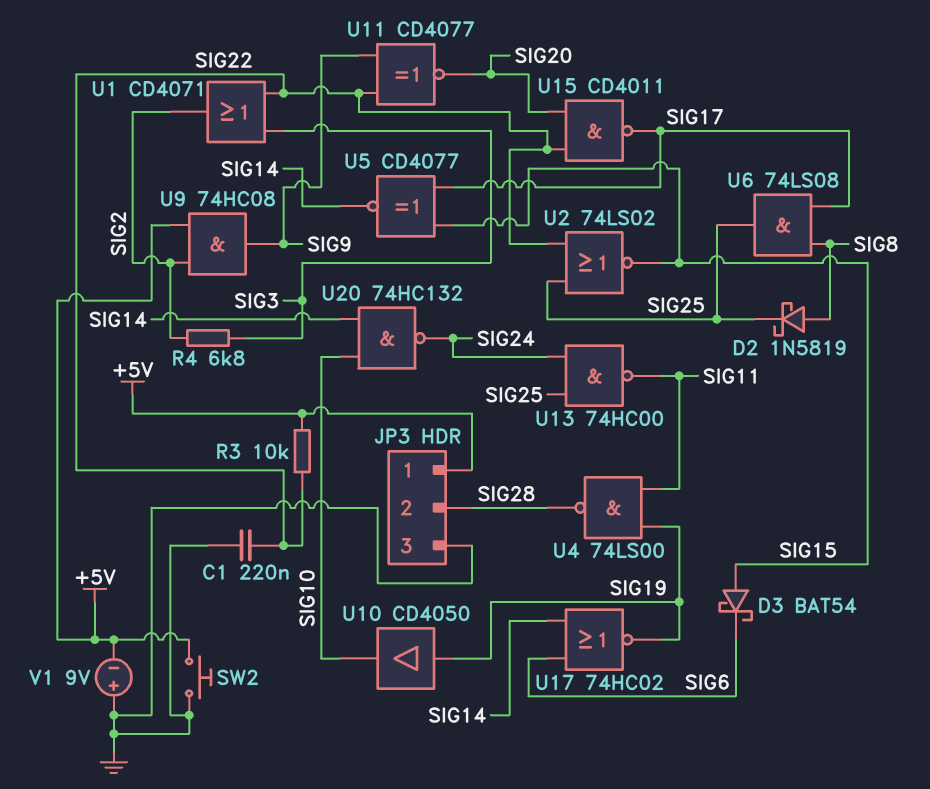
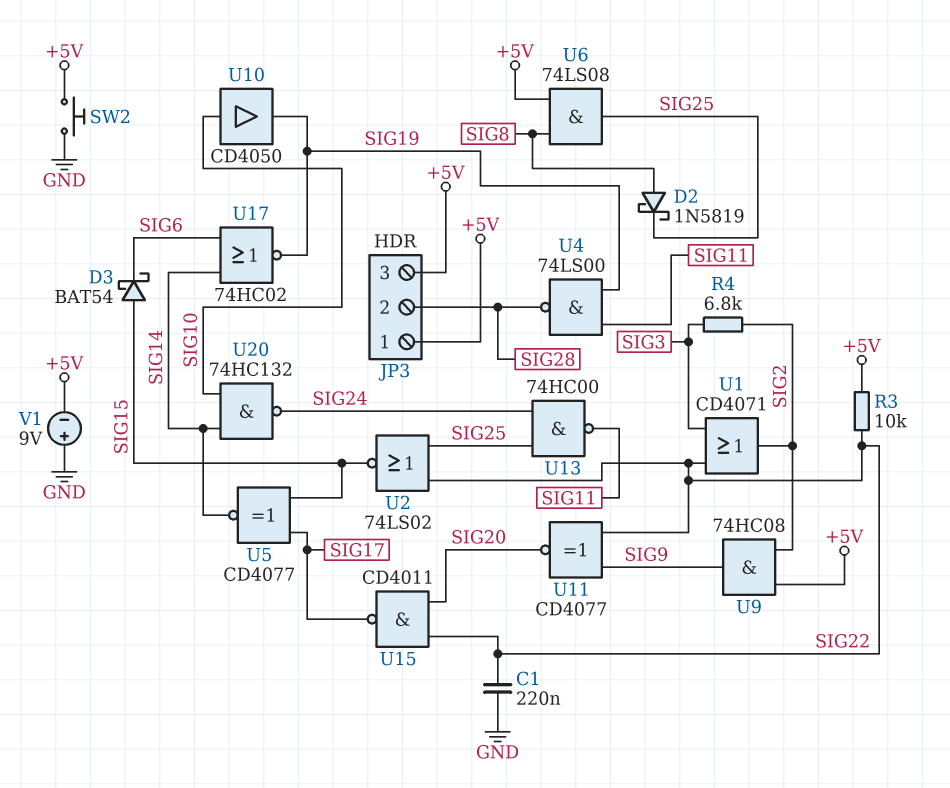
JP3 pin 3: GND -> +5V
U6: AND 74LS08 (in SIG8, in SIG17, out SIG25) -> AND 74LS08 (in +5V, in SIG8, out SIG25)
U10: buffer CD4050 (in SIG19, out SIG10) -> buffer CD4050 (in SIG10, out SIG19)

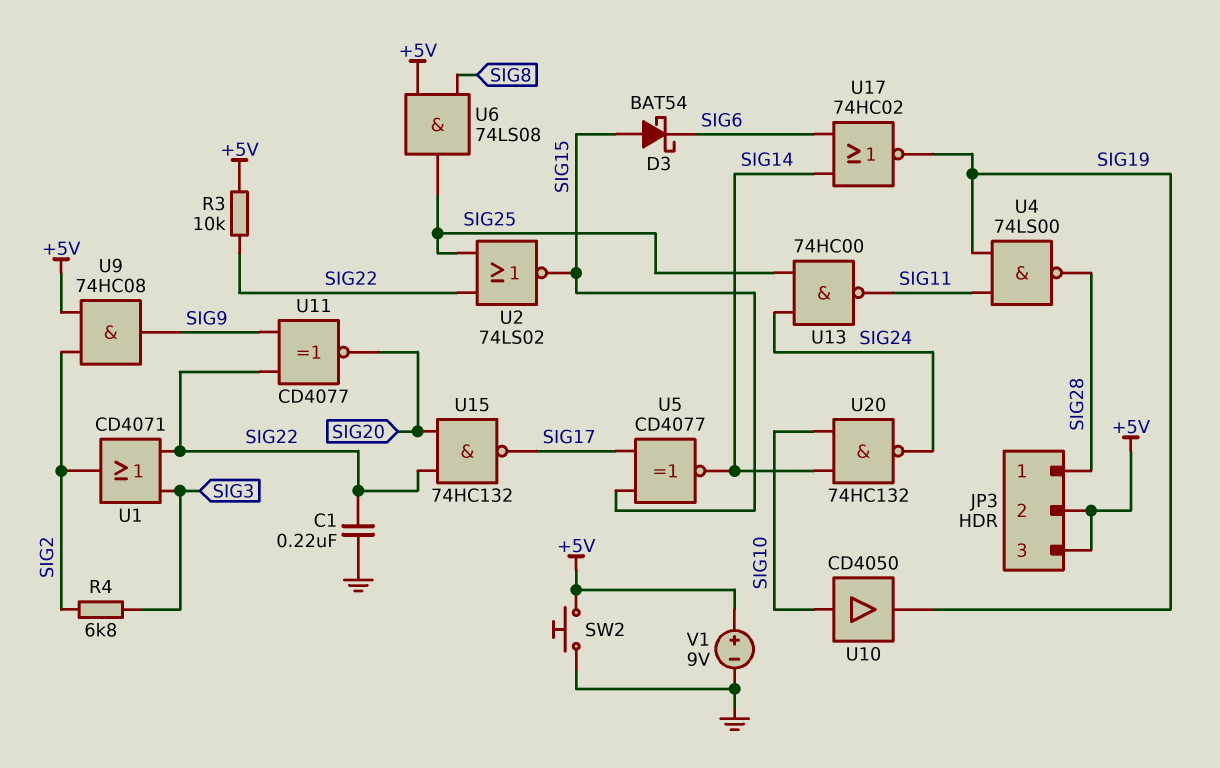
D2: schottky 1N5819 (A SIG8, K SIG25) -> none
JP3 pin 1: +5V -> SIG28
JP3 pin 2: SIG28 -> +5V
U15: NAND CD4011 (in SIG20, in SIG22, out SIG17) -> NAND 74HC132 (in SIG20, in SIG22, out SIG17)
V1: 9V (plus GND, minus +5V) -> 9V (plus +5V, minus GND)

